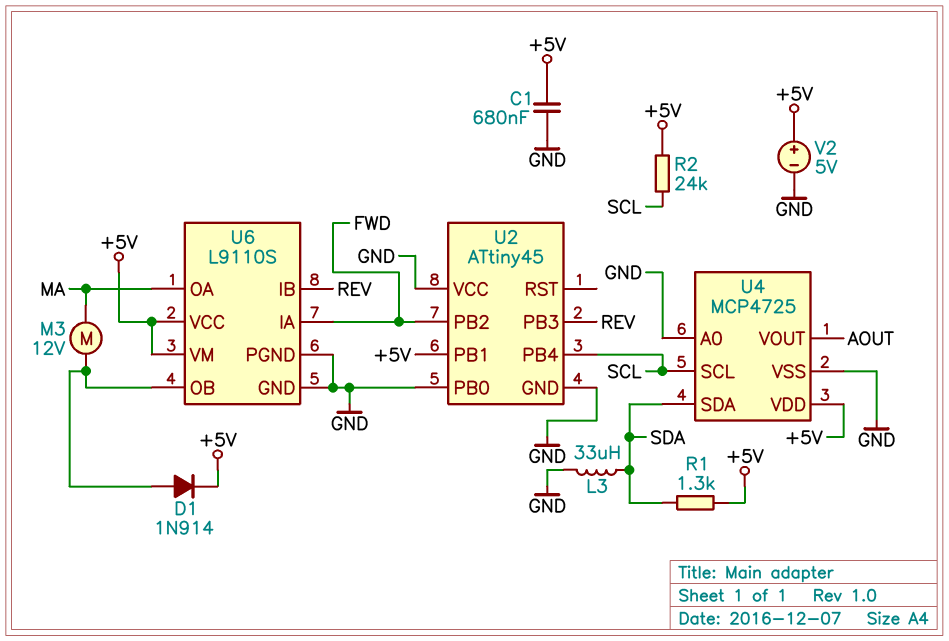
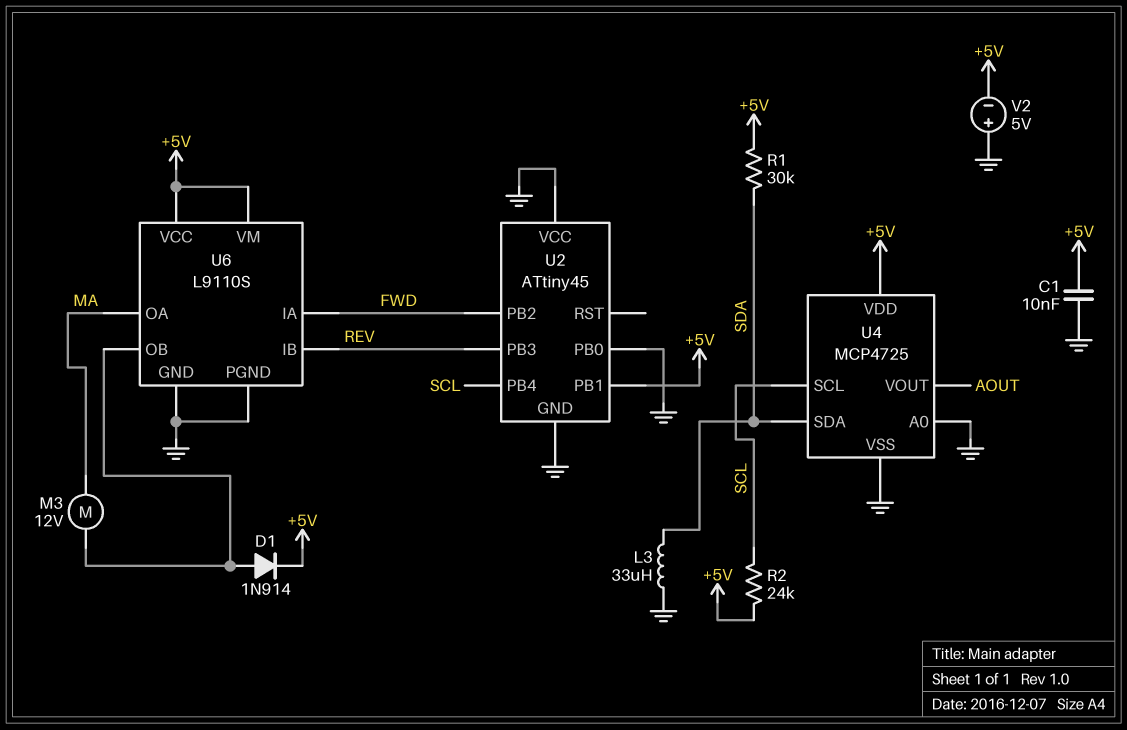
C1: 680nF (+5V, GND) -> 10nF (+5V, GND)
R1: 1.3k (+5V, SDA) -> 30k (+5V, SDA)
V2: 5V (plus +5V, minus GND) -> 5V (plus GND, minus +5V)

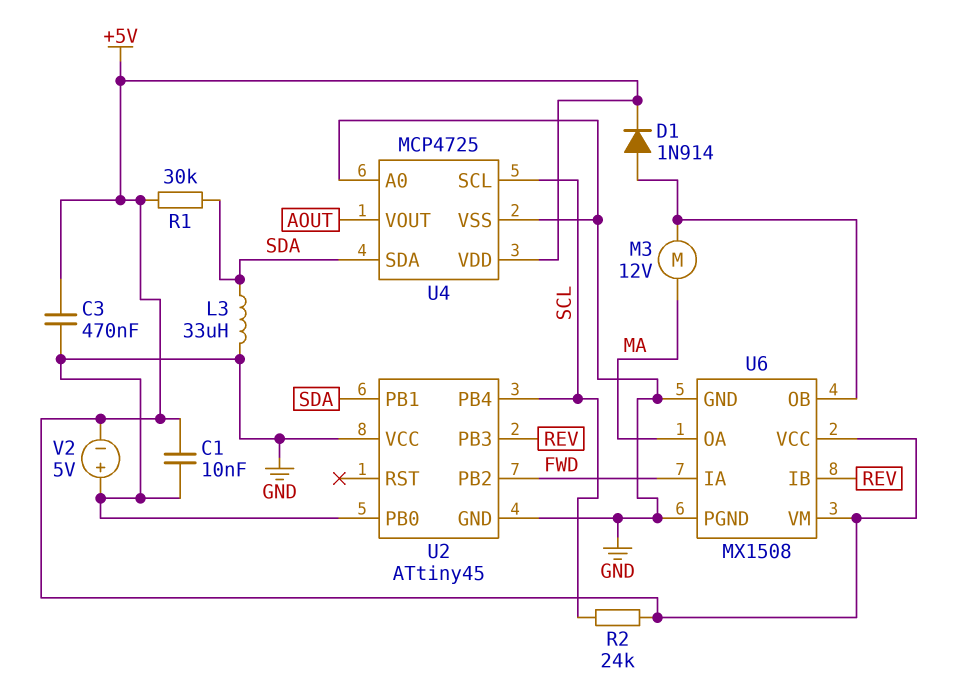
C3: none -> 470nF (+5V, GND)
U2 pin PB1: +5V -> SDA
U6: L9110S -> MX1508

